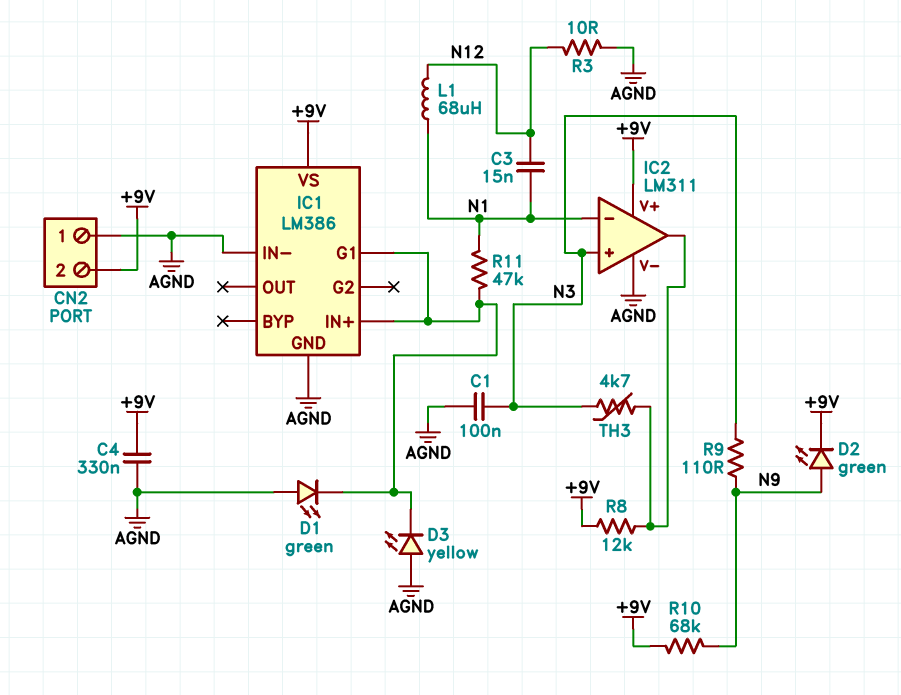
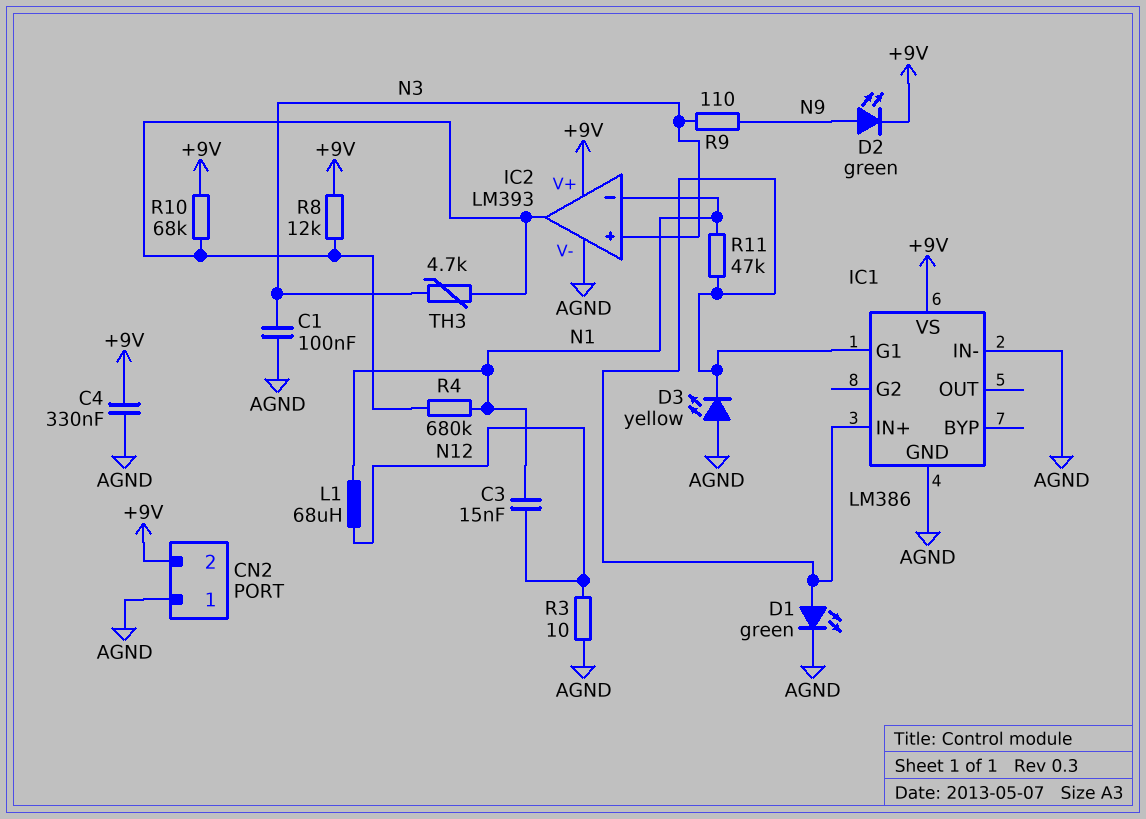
D1: LED green (A AGND, K IC1/G1) -> LED green (A IC1/G1, K AGND)
IC2: LM311 -> LM393
R4: none -> 680k (IC2/out, N1)
R10: 68k (+9V, N9) -> 68k (+9V, IC2/out)

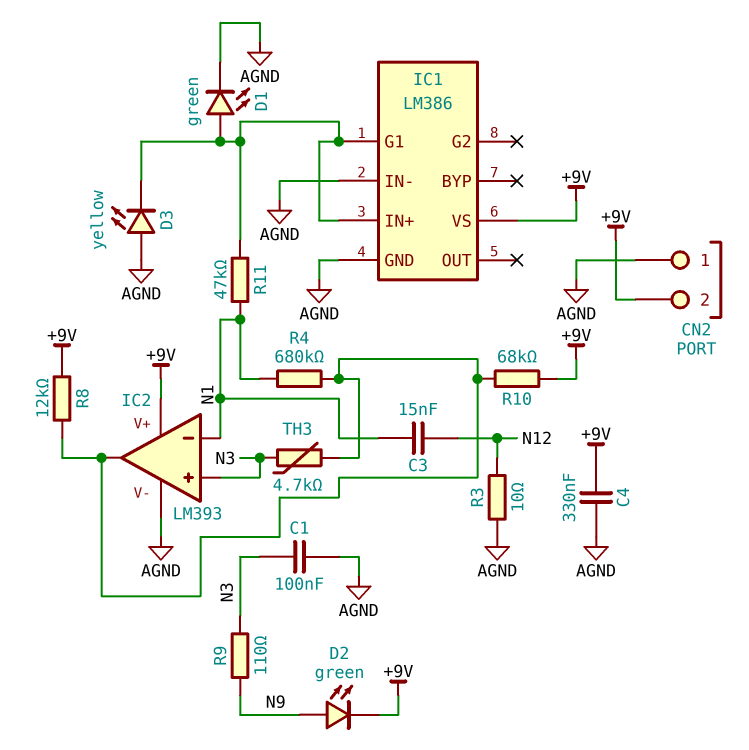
L1: 68uH (N1, N12) -> none

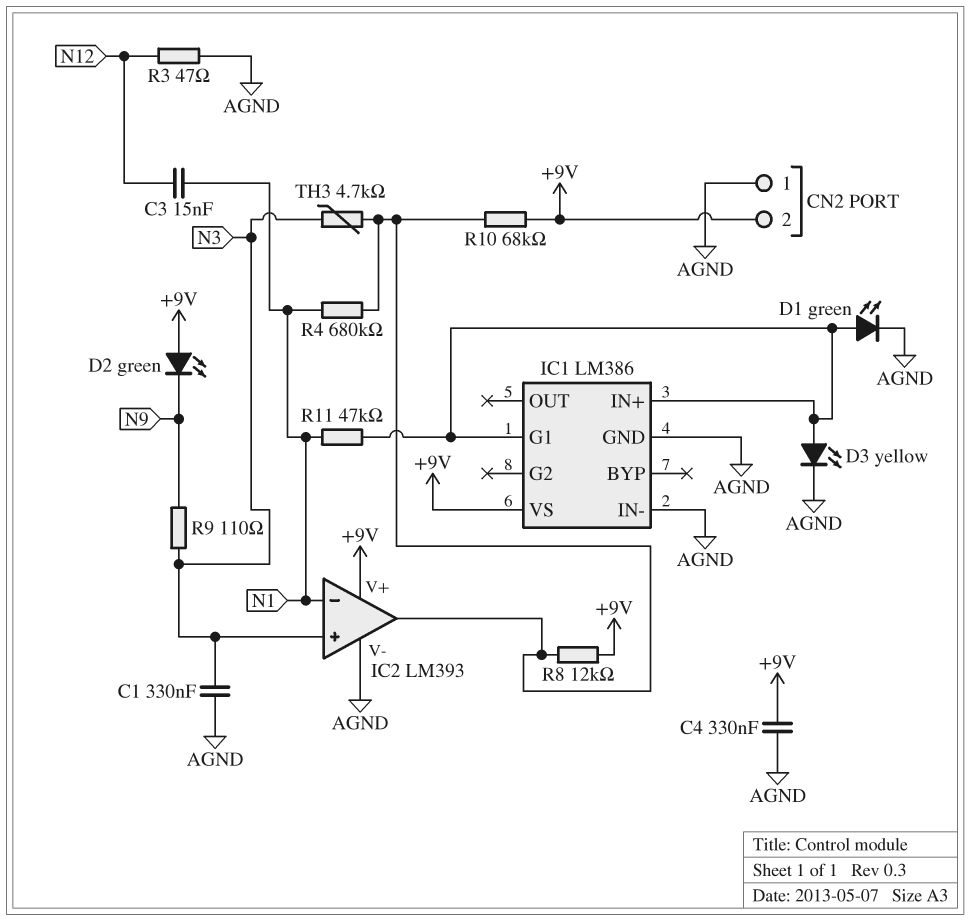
C1: 100nF (AGND, N3) -> 330nF (AGND, N3)
D2: LED green (A N9, K +9V) -> LED green (A +9V, K N9)
D3: LED yellow (A AGND, K IC1/G1) -> LED yellow (A IC1/G1, K AGND)
R3: 10 (AGND, N12) -> 47 (AGND, N12)

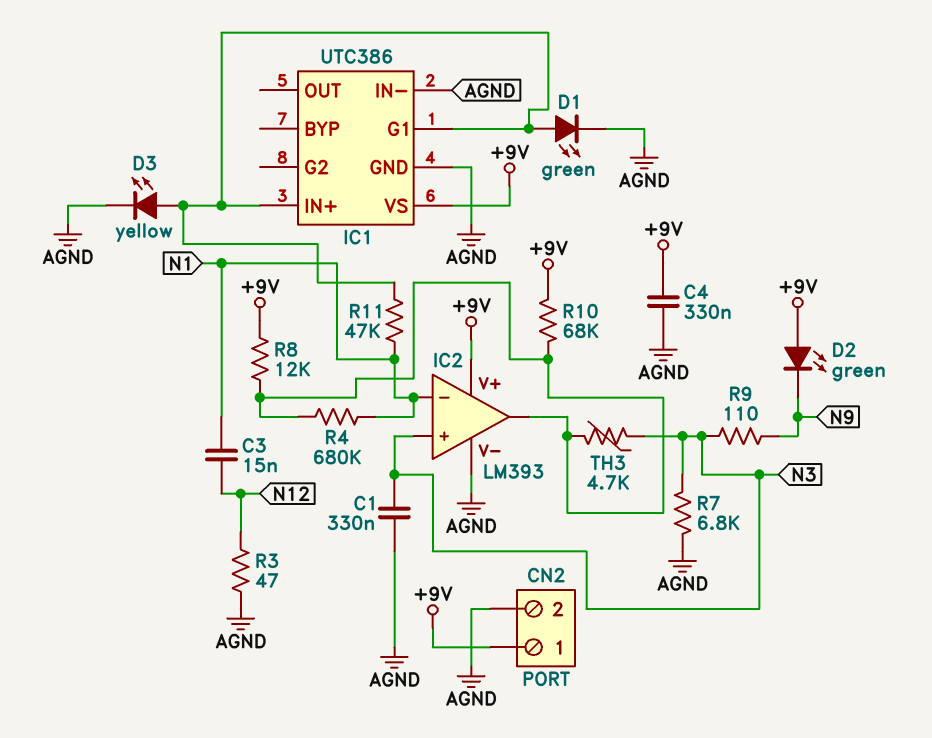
CN2 pin 1: AGND -> +9V
CN2 pin 2: +9V -> AGND
IC1: LM386 -> UTC386
R7: none -> 6.8k (AGND, N3)

